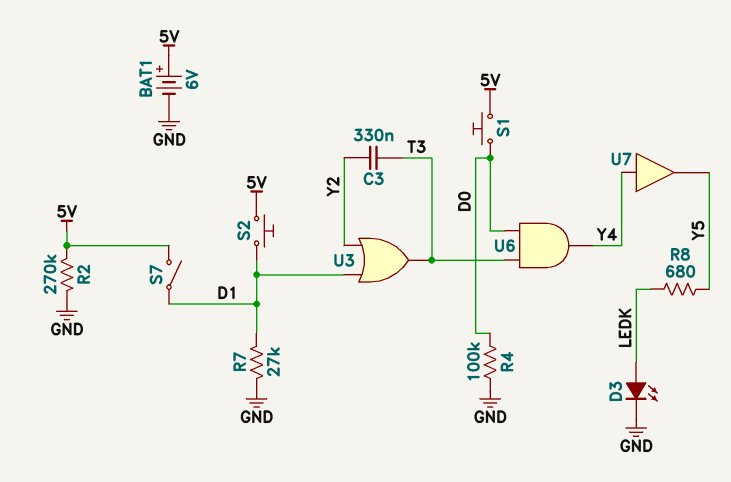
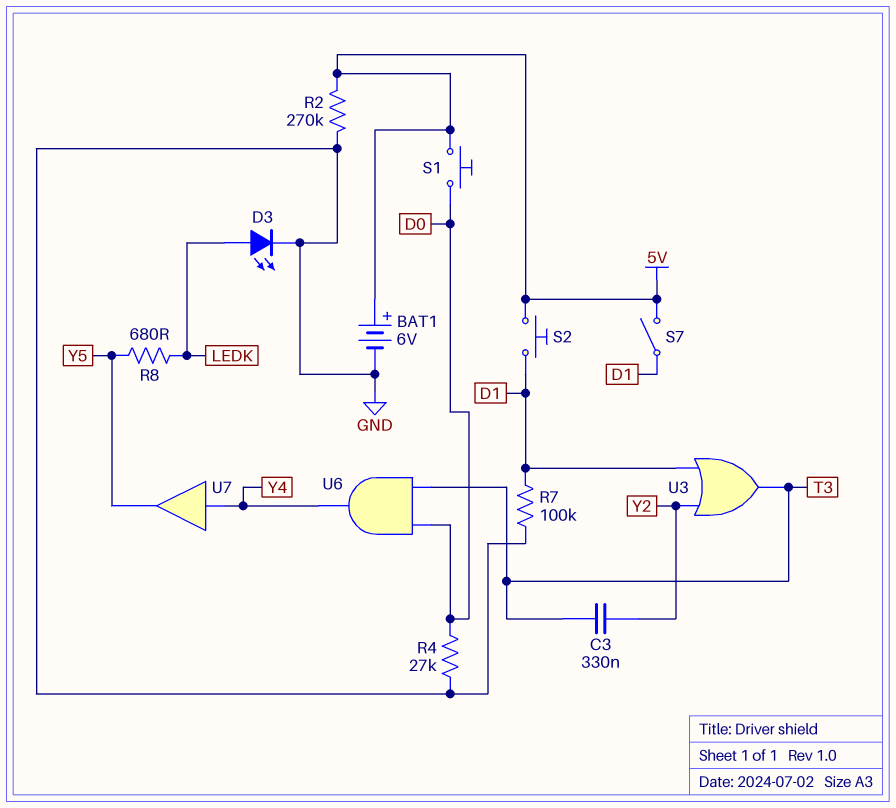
R4: 100k (D0, GND) -> 27k (D0, GND)
R7: 27k (D1, GND) -> 100k (D1, GND)

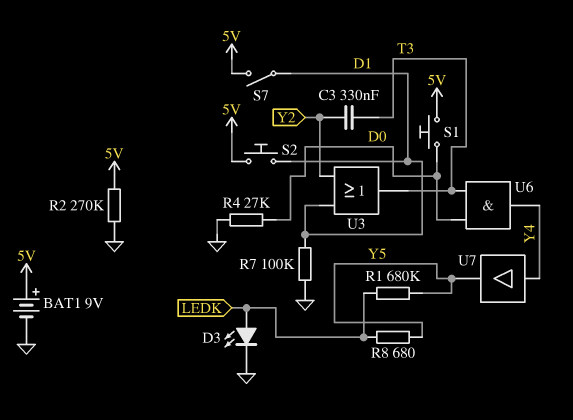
BAT1: 6V (plus 5V, minus GND) -> 9V (plus 5V, minus GND)
R1: none -> 680k (LEDK, Y5)

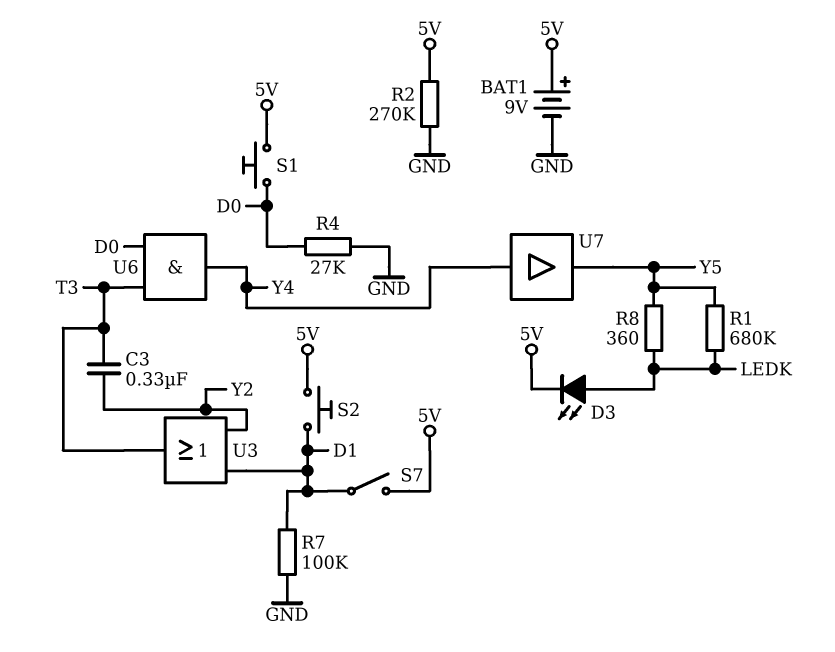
D3: LED (A LEDK, K GND) -> LED (A LEDK, K 5V)
R8: 680 (LEDK, Y5) -> 360 (LEDK, Y5)

